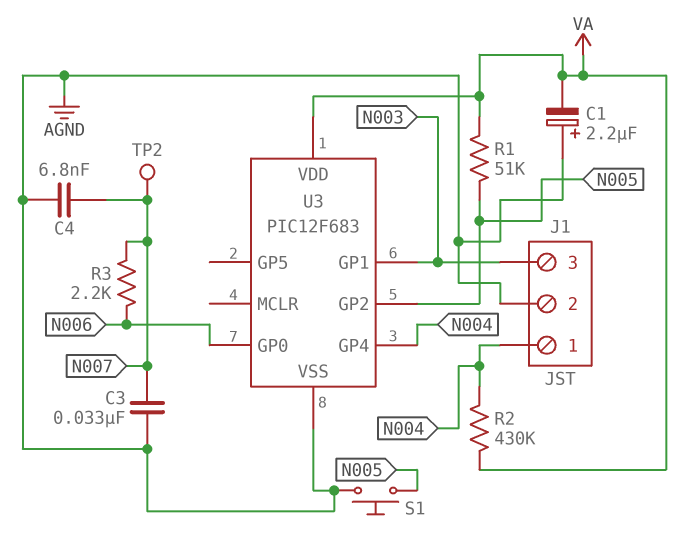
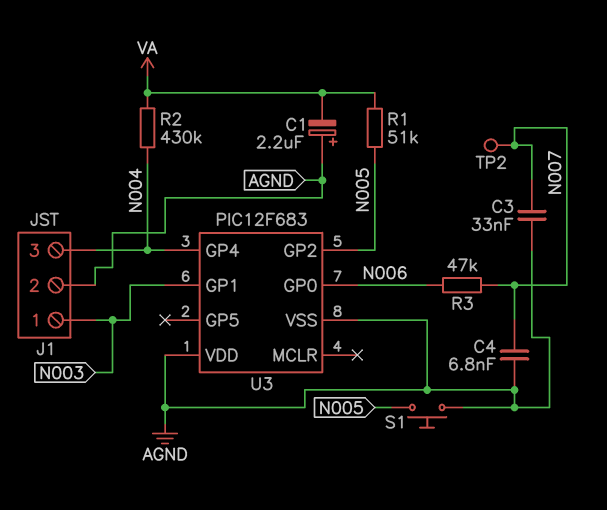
J1 pin 1: N004 -> N003
J1 pin 3: N003 -> N004
R3: 2.2k (N006, N007) -> 47k (N006, N007)
U3 pin VDD: VA -> AGND

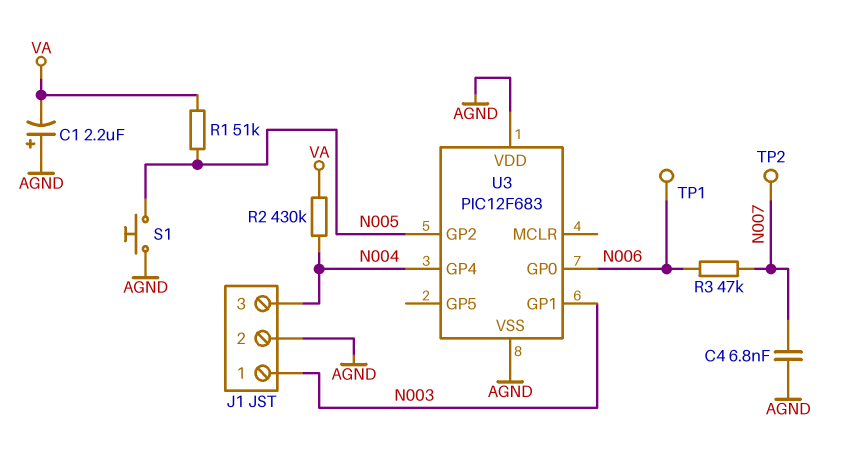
C3: 33nF (AGND, N007) -> none
TP1: none -> test point (N006)

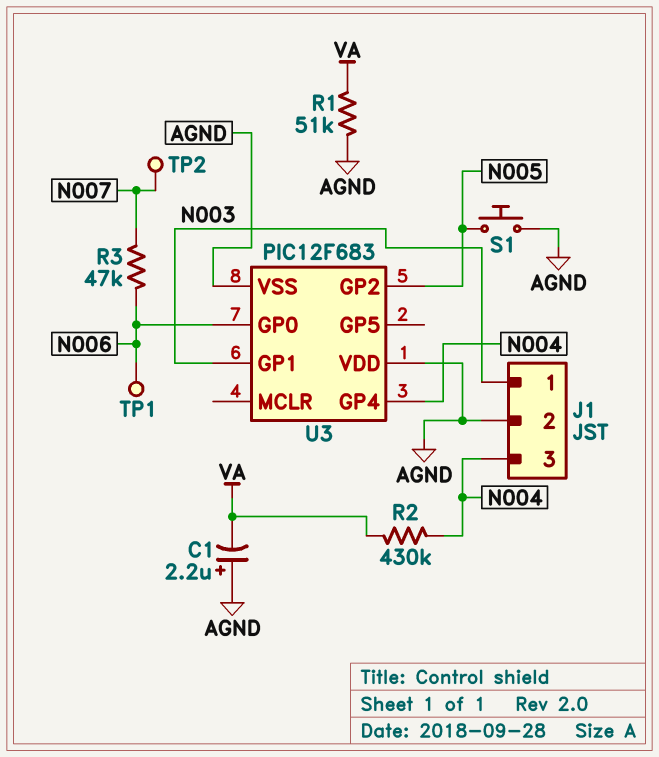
C4: 6.8nF (AGND, N007) -> none
R1: 51k (N005, VA) -> 51k (AGND, VA)

